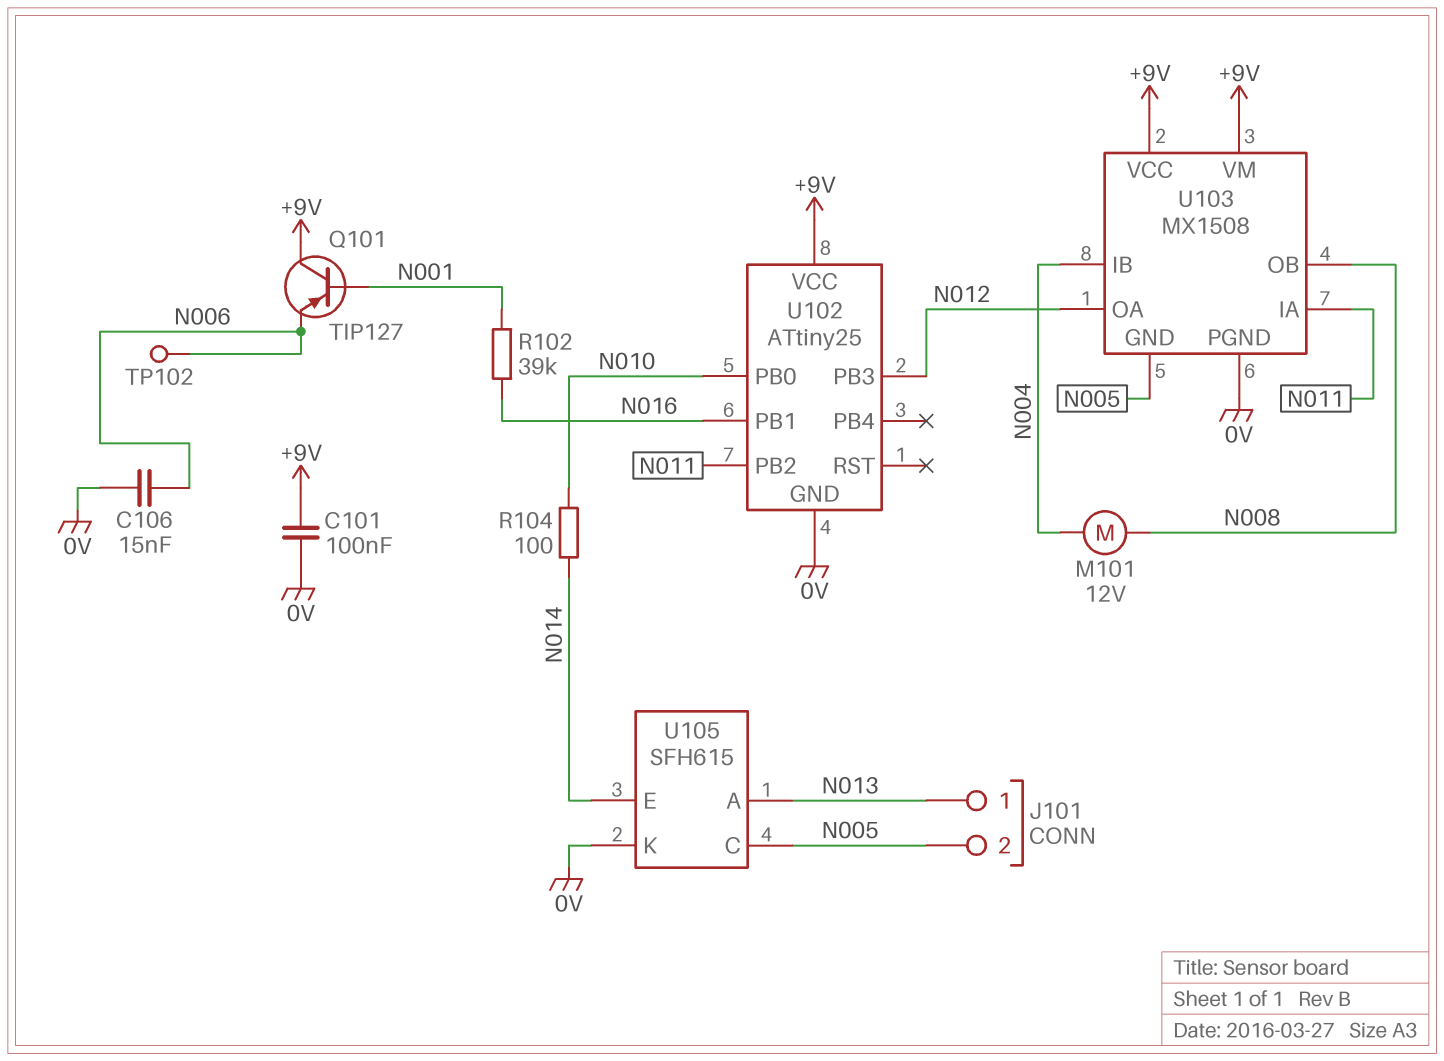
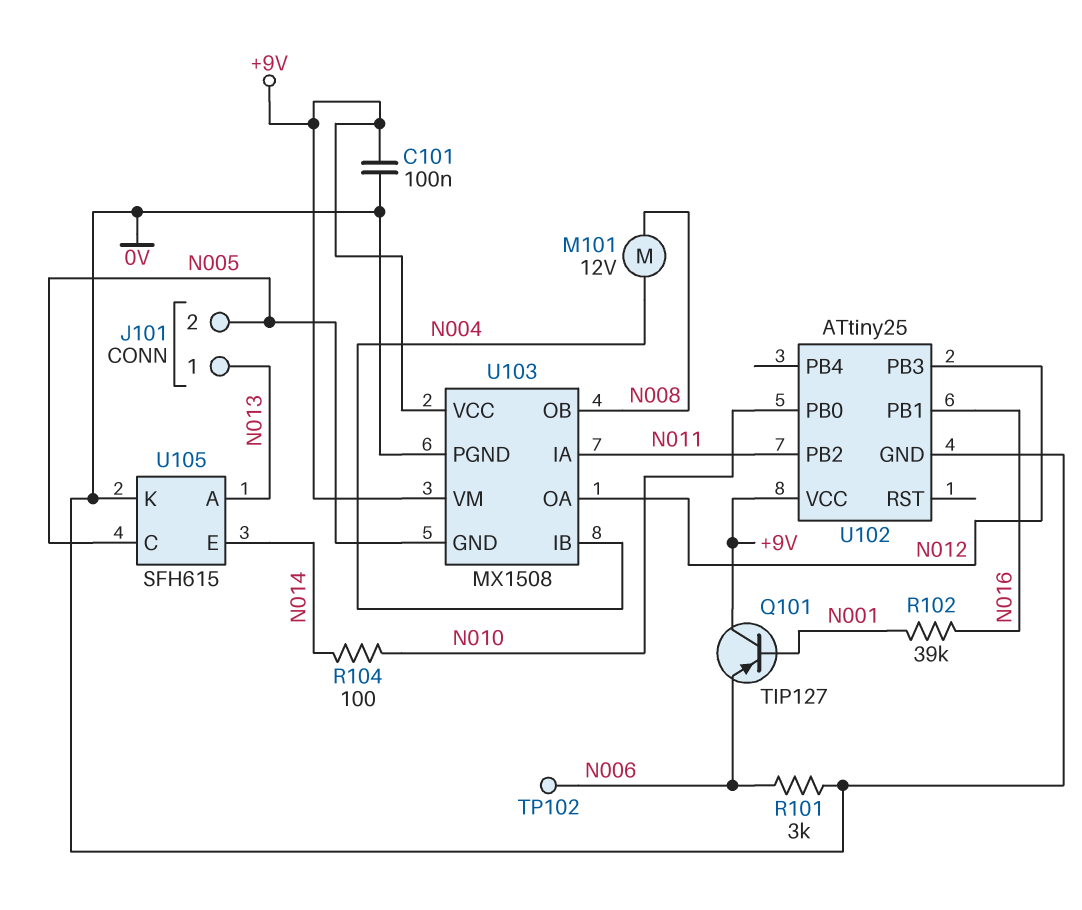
C106: 15nF (0V, N006) -> none
R101: none -> 3k (0V, N006)

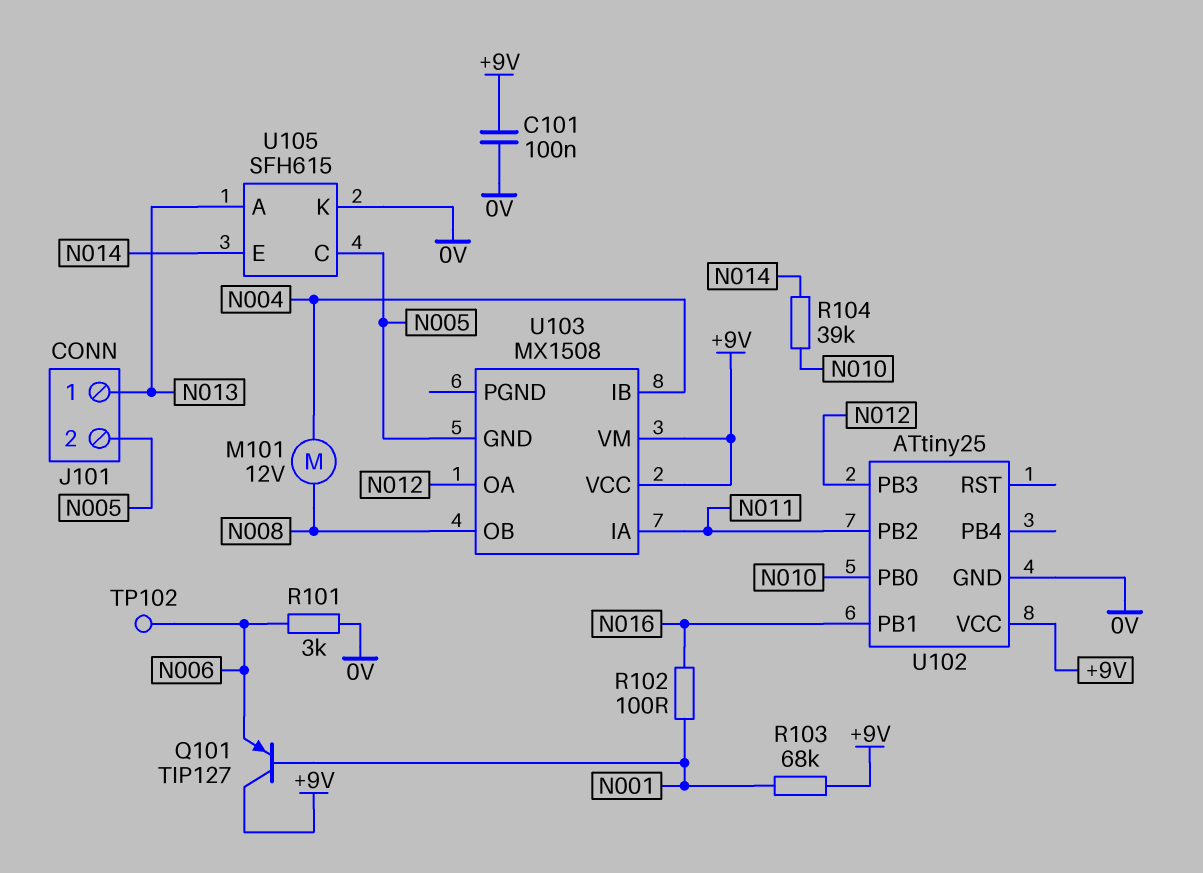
R102: 39k (N001, N016) -> 100 (N001, N016)
R103: none -> 68k (+9V, N001)
R104: 100 (N010, N014) -> 39k (N010, N014)
U103 pin PGND: 0V -> none

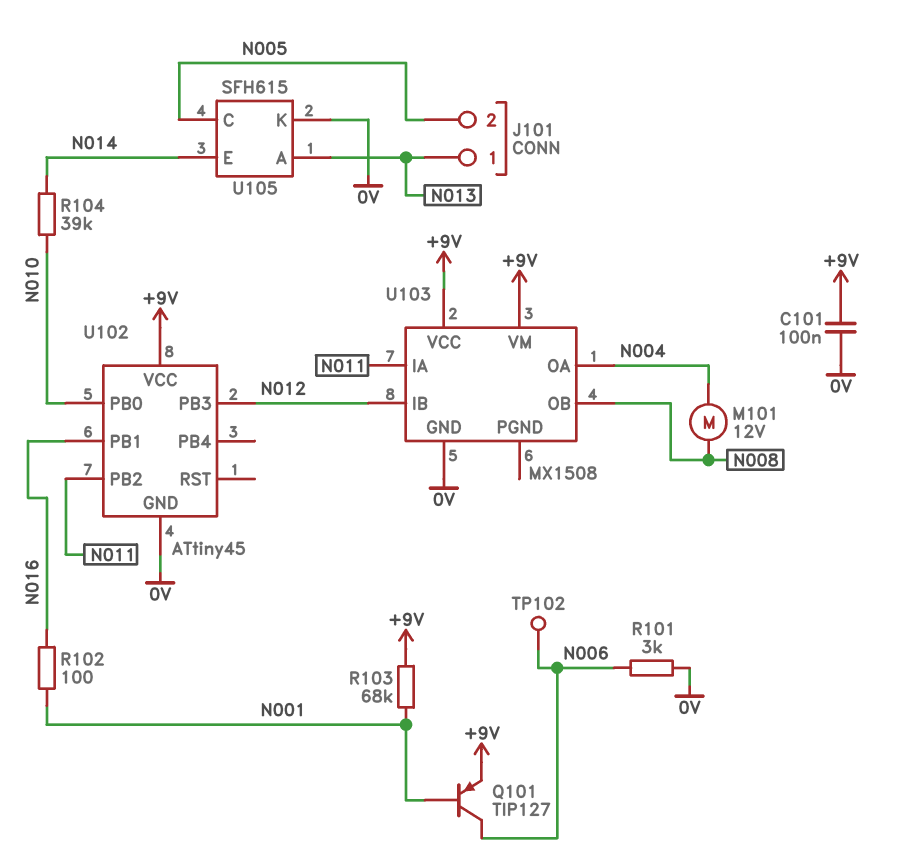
Q101: PNP TIP127 (B N001, C +9V, E N006) -> PNP TIP127 (B N001, C N006, E +9V)
U102: ATtiny25 -> ATtiny45
U103 pin GND: N005 -> 0V
U103 pin IB: N004 -> N012
U103 pin OA: N012 -> N004

